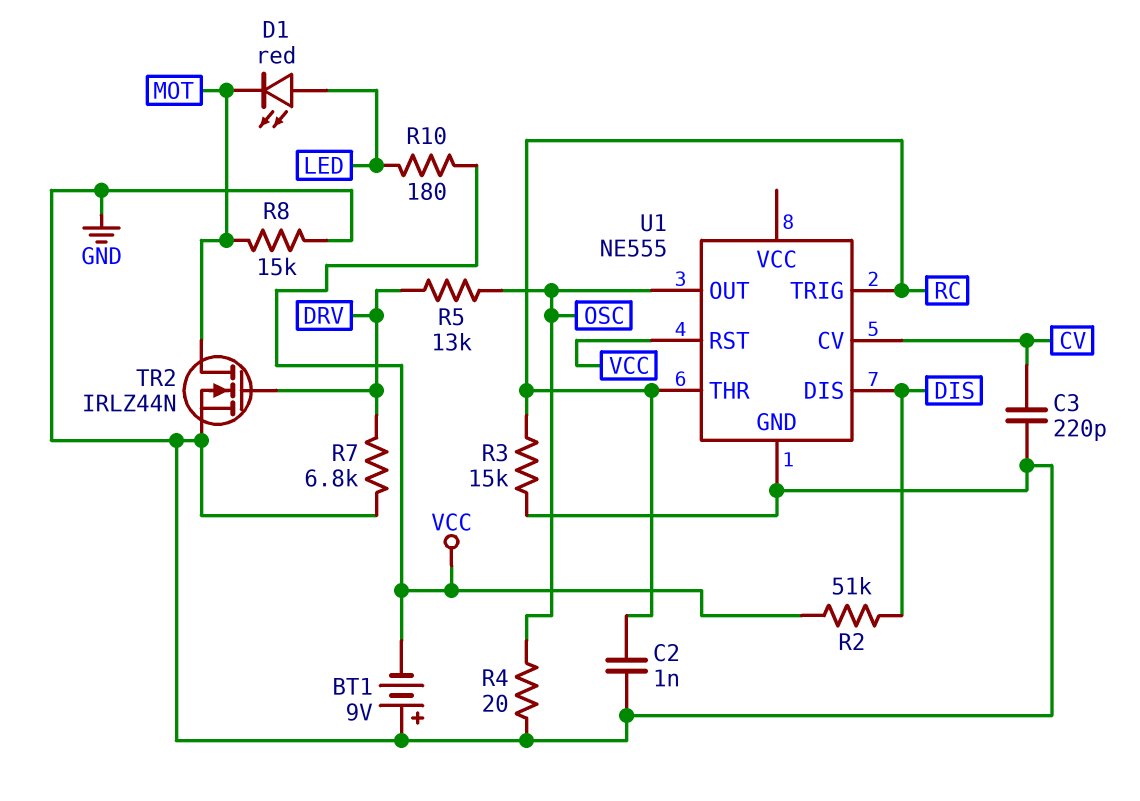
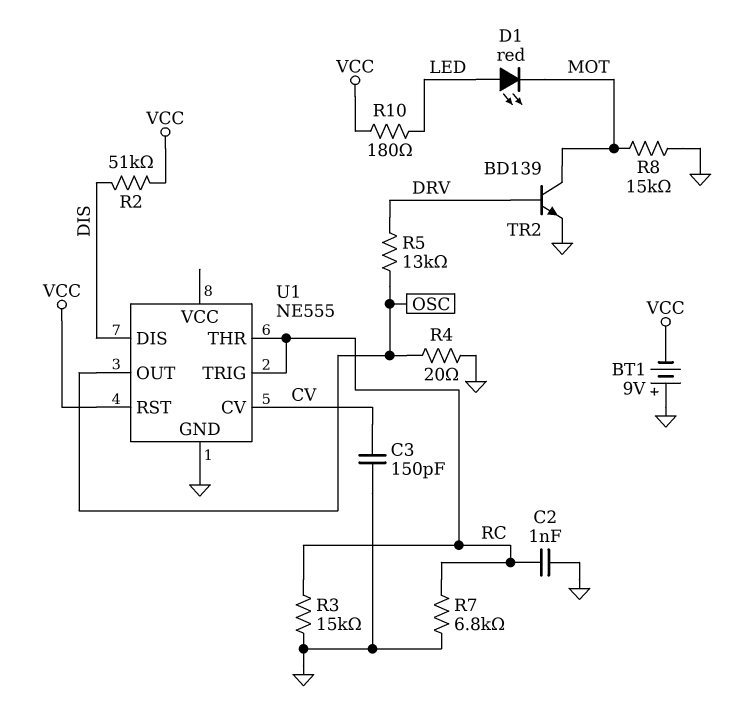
C3: 220pF (CV, GND) -> 150pF (CV, GND)
R7: 6.8k (DRV, GND) -> 6.8k (GND, RC)
TR2: NMOS IRLZ44N (G DRV, D MOT, S GND) -> NPN BD139 (B DRV, C MOT, E GND)

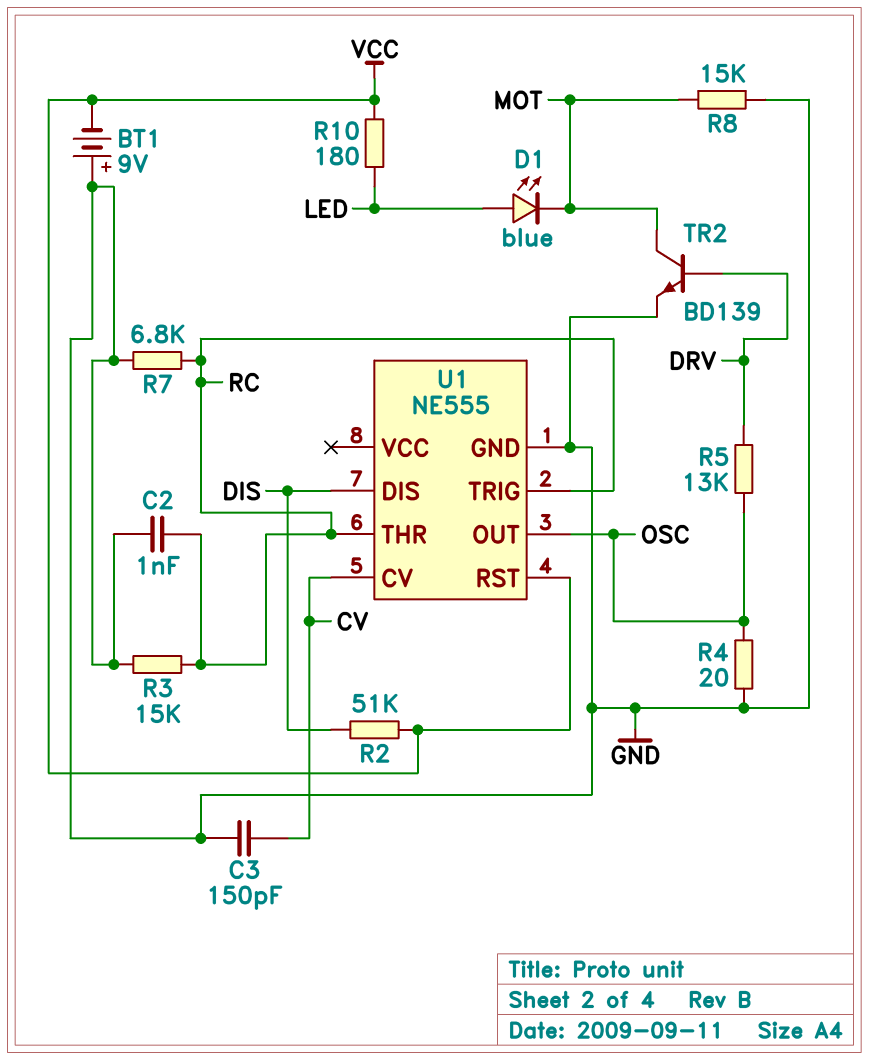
D1: LED red (A LED, K MOT) -> LED blue (A LED, K MOT)

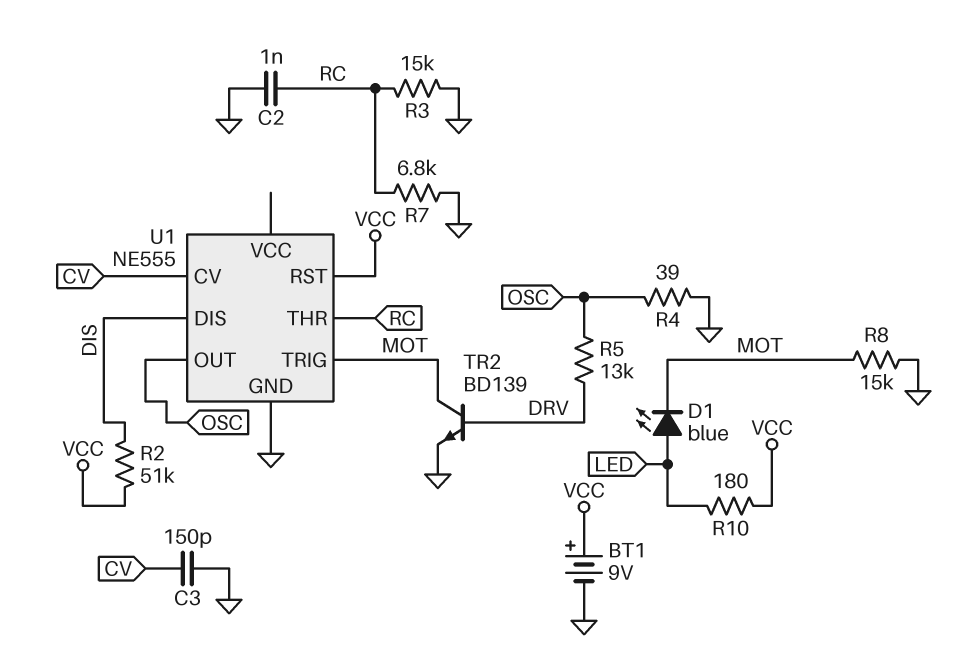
BT1: 9V (plus GND, minus VCC) -> 9V (plus VCC, minus GND)
R4: 20 (GND, OSC) -> 39 (GND, OSC)
U1 pin TRIG: RC -> MOT

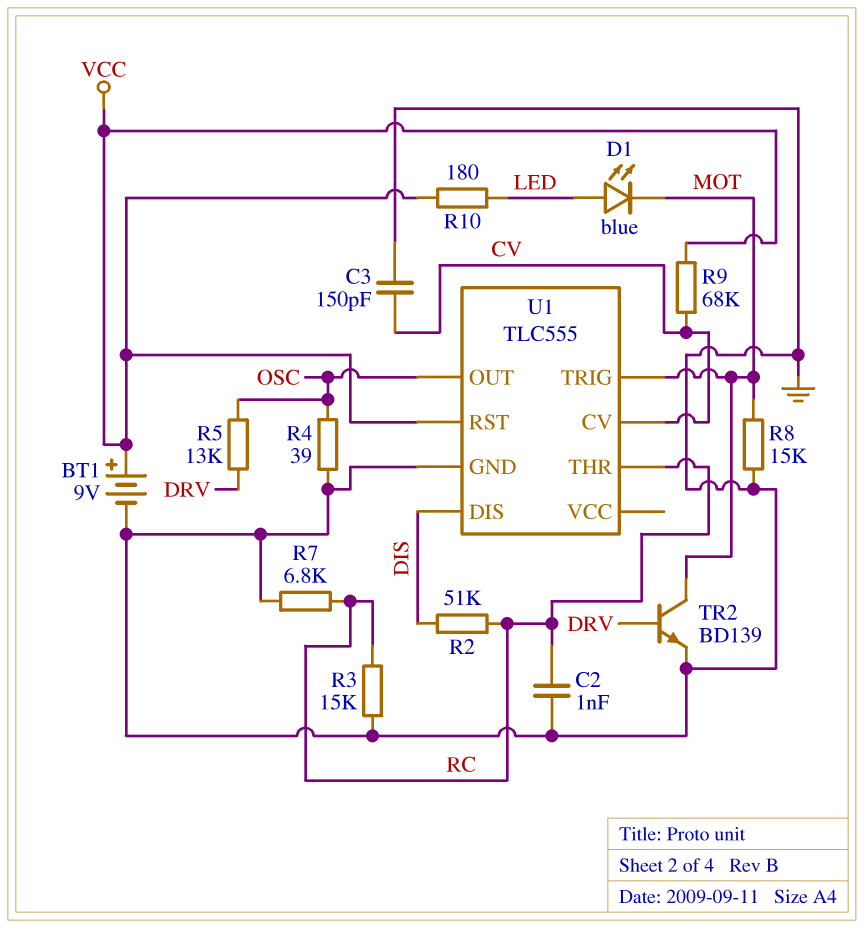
R2: 51k (DIS, VCC) -> 51k (DIS, RC)
R9: none -> 68k (CV, VCC)
U1: NE555 -> TLC555

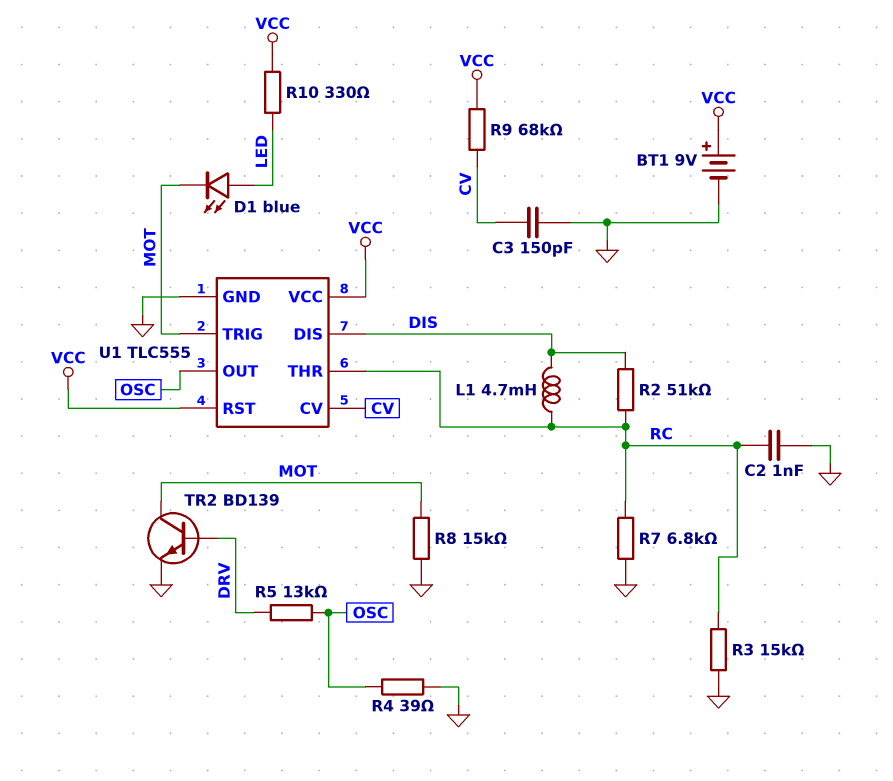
L1: none -> 4.7mH (DIS, RC)
R10: 180 (LED, VCC) -> 330 (LED, VCC)
U1 pin VCC: none -> VCC

